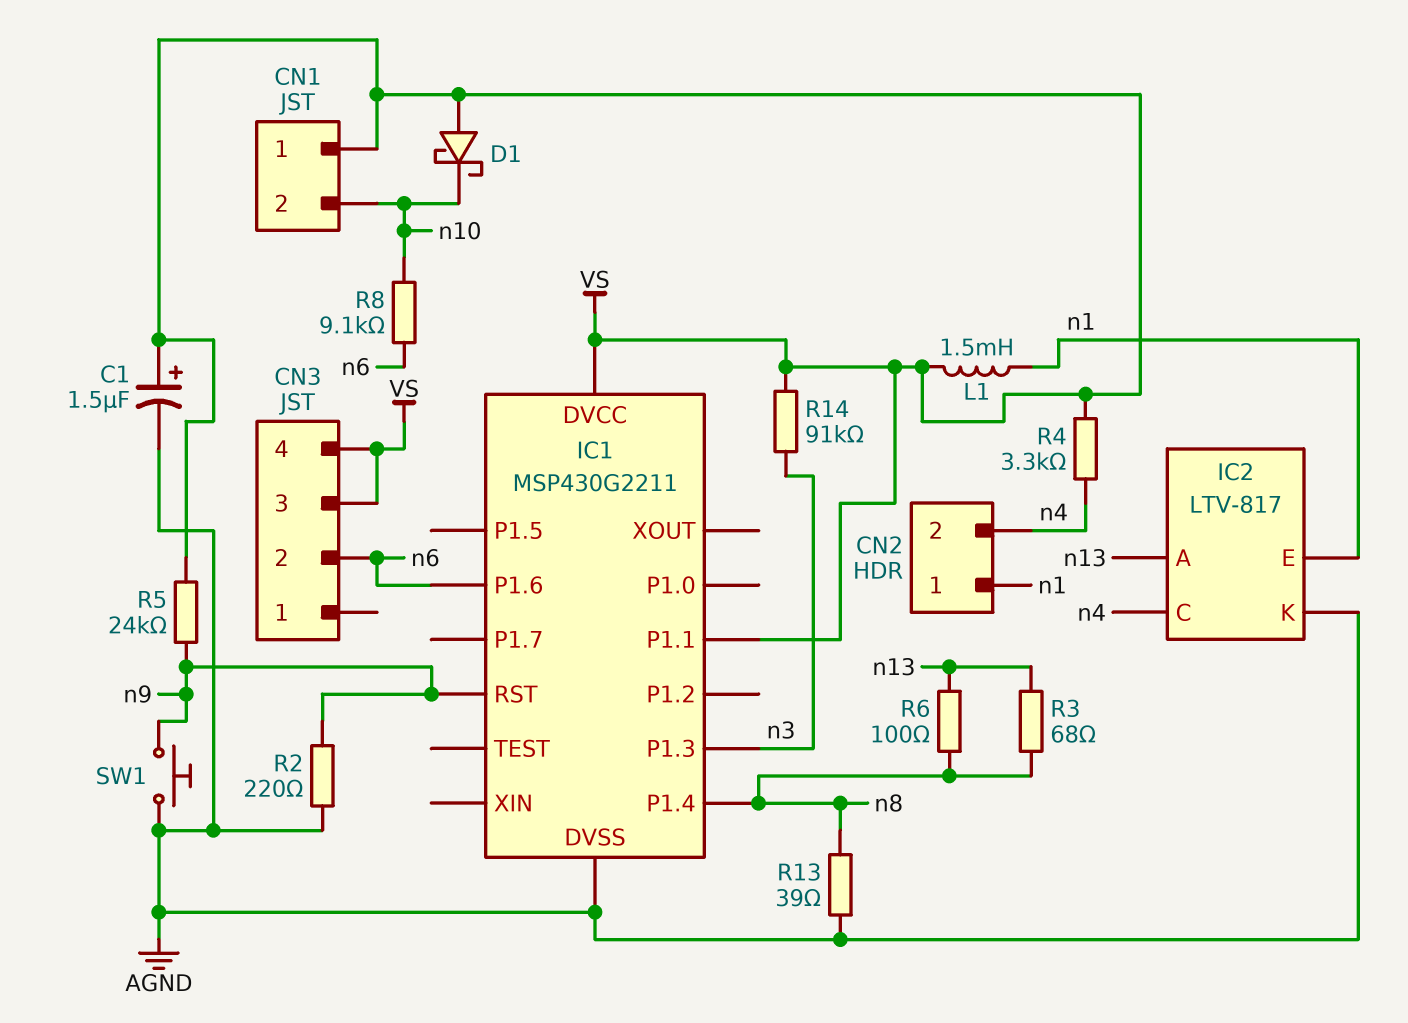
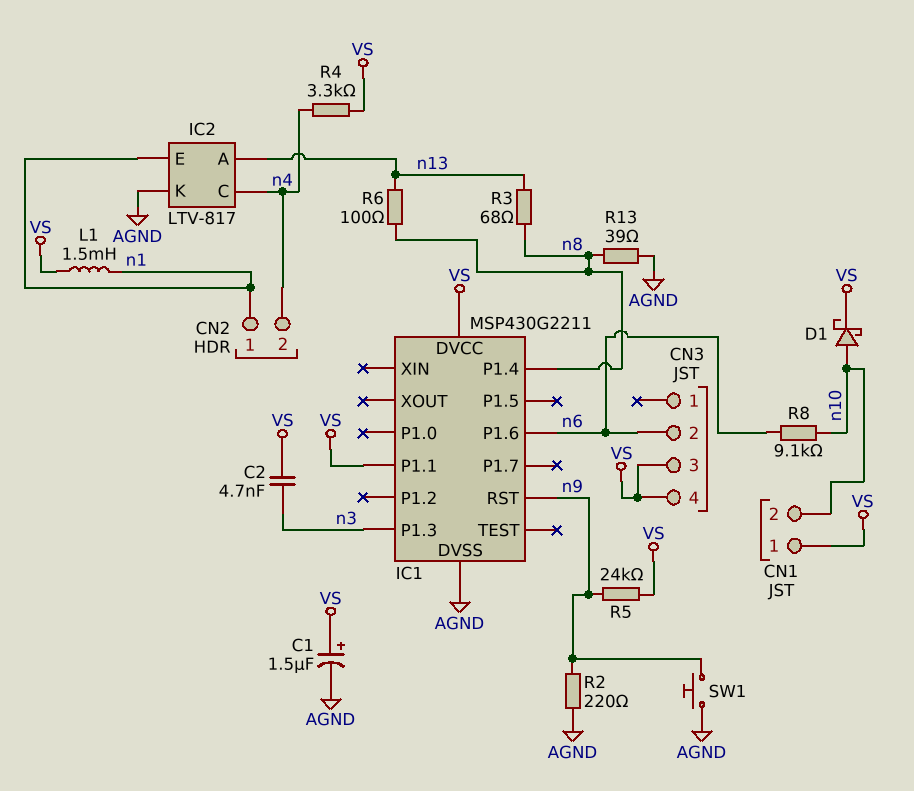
C2: none -> 4.7nF (VS, n3)
D1: schottky (A VS, K n10) -> schottky (A n10, K VS)
R14: 91k (VS, n3) -> none

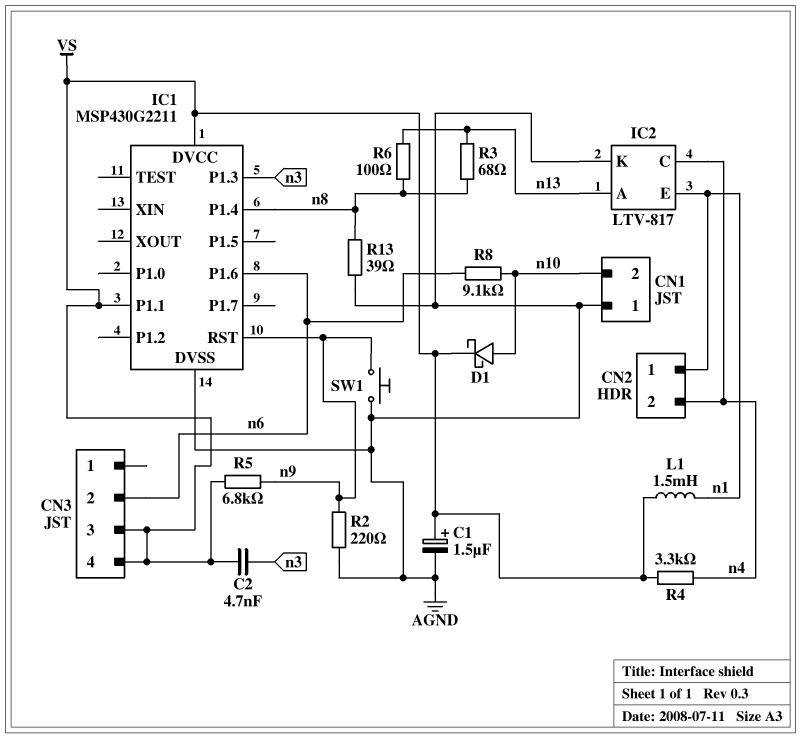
CN1 pin 1: VS -> AGND
R5: 24k (VS, n9) -> 6.8k (VS, n9)

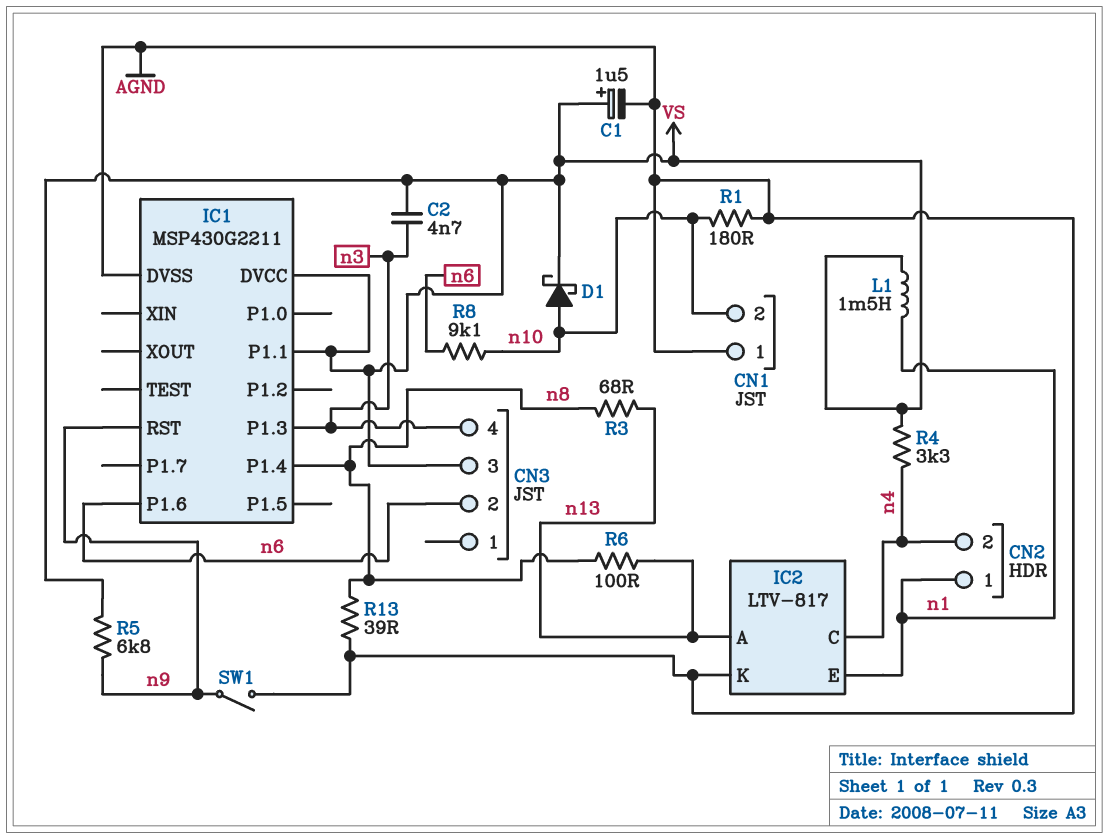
CN3 pin 4: VS -> n3
R1: none -> 180 (AGND, n10)
R2: 220 (AGND, n9) -> none
SW1: button (AGND, n9) -> switch (AGND, n9)

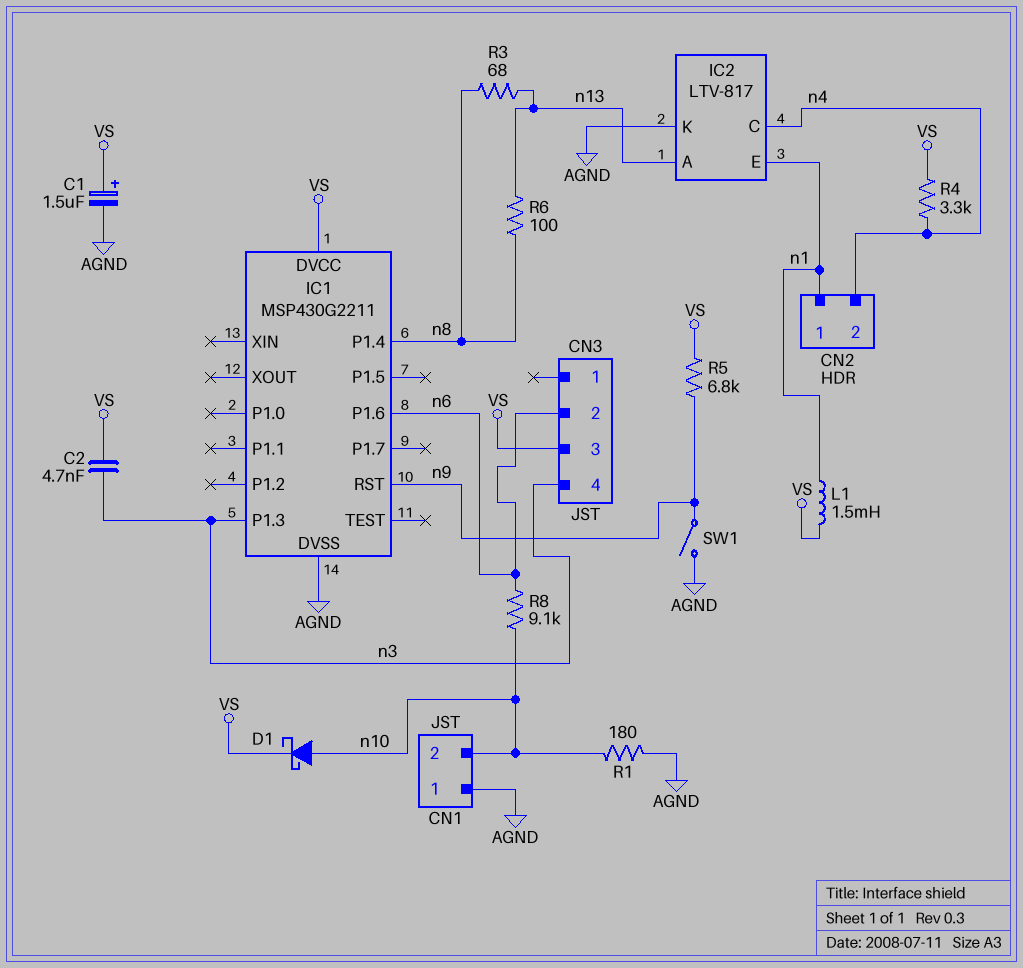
IC1 pin P1.1: VS -> none
R13: 39 (AGND, n8) -> none

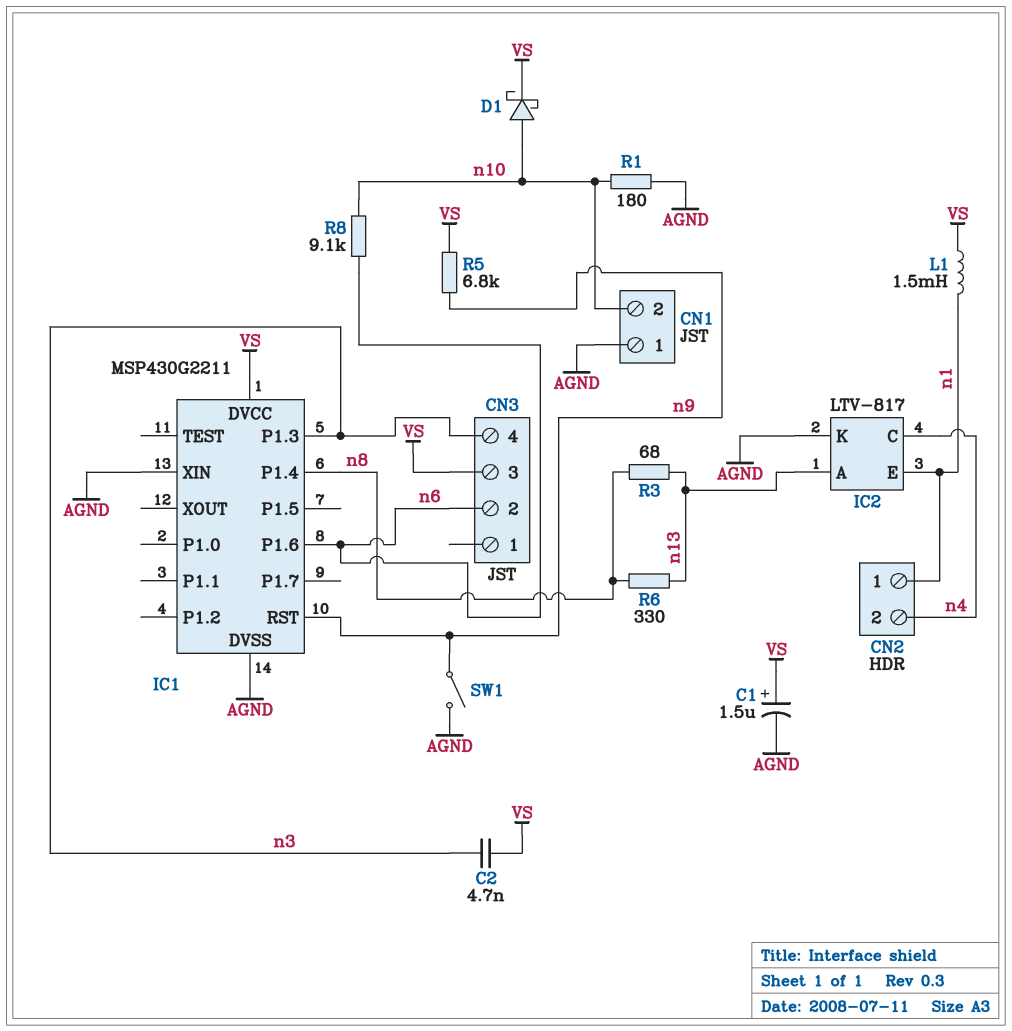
IC1 pin XIN: none -> AGND
R4: 3.3k (VS, n4) -> none
R6: 100 (n8, n13) -> 330 (n8, n13)

